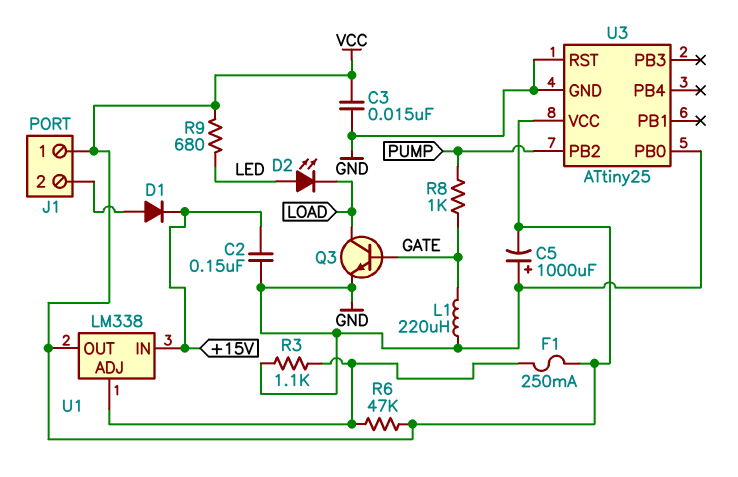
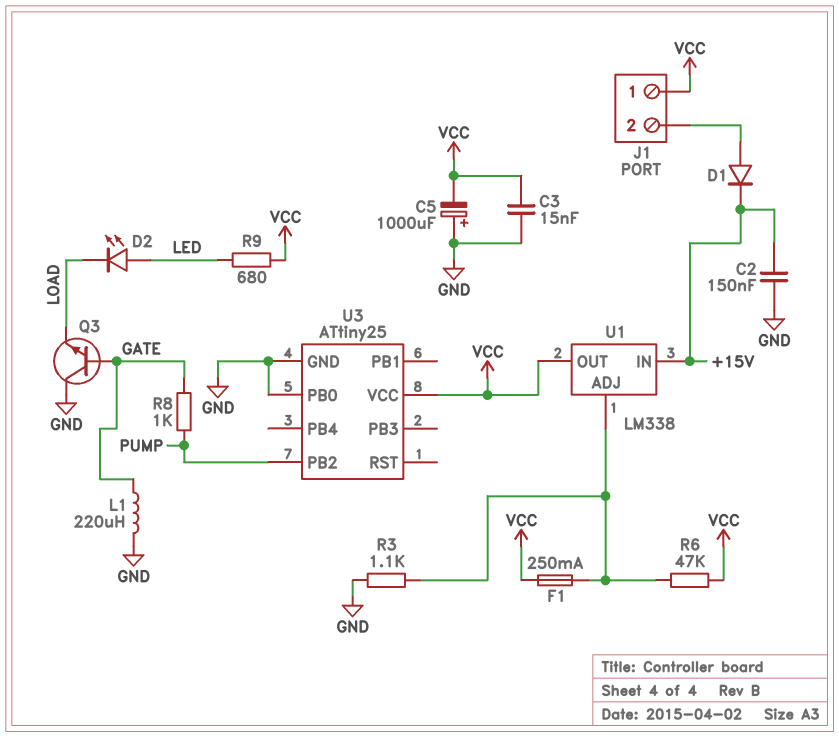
Q3: NPN (B GATE, C LOAD, E GND) -> NPN (B GATE, C GND, E LOAD)
U3 pin RST: GND -> none

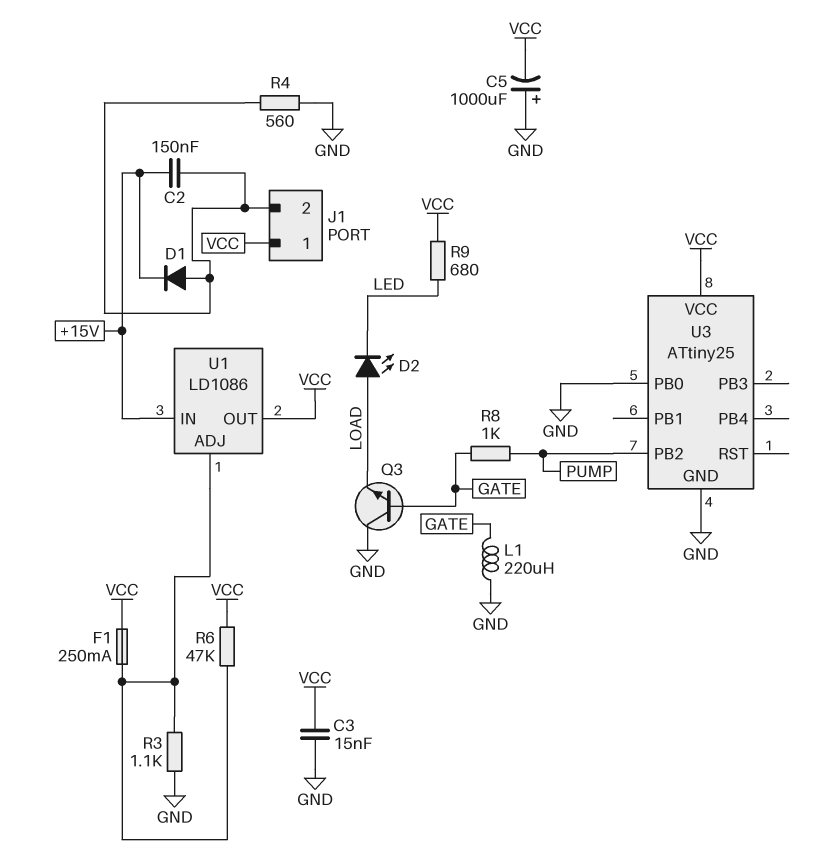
C2: 150nF (+15V, GND) -> 150nF (+15V, J1/2)
D2: LED (A LED, K LOAD) -> LED (A LOAD, K LED)
R4: none -> 560 (GND, J1/2)
U1: LM338 -> LD1086

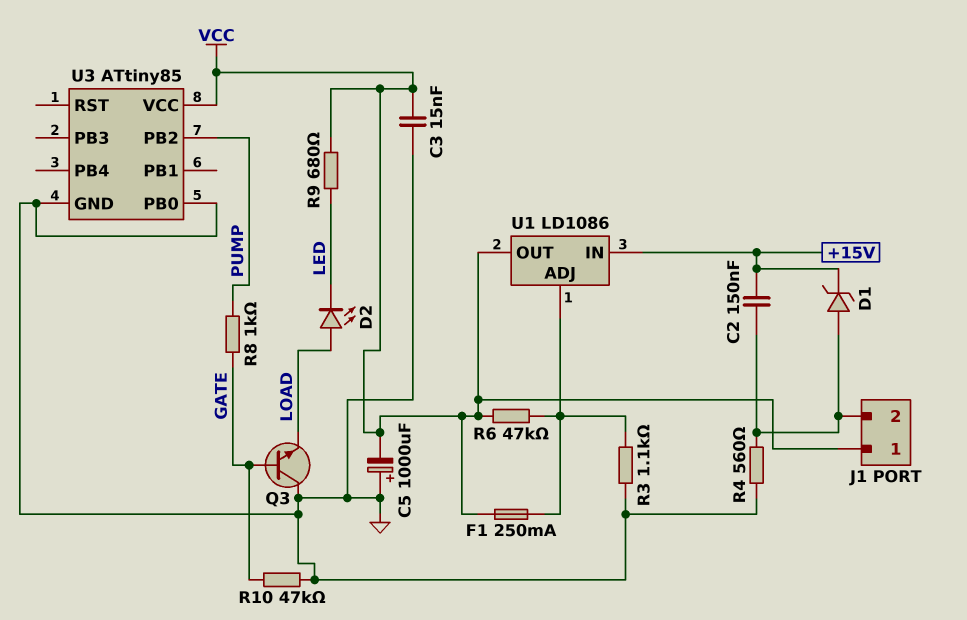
D1: diode (A J1/2, K +15V) -> zener (A J1/2, K +15V)
L1: 220uH (GATE, GND) -> none
R10: none -> 47k (GATE, GND)
U3: ATtiny25 -> ATtiny85

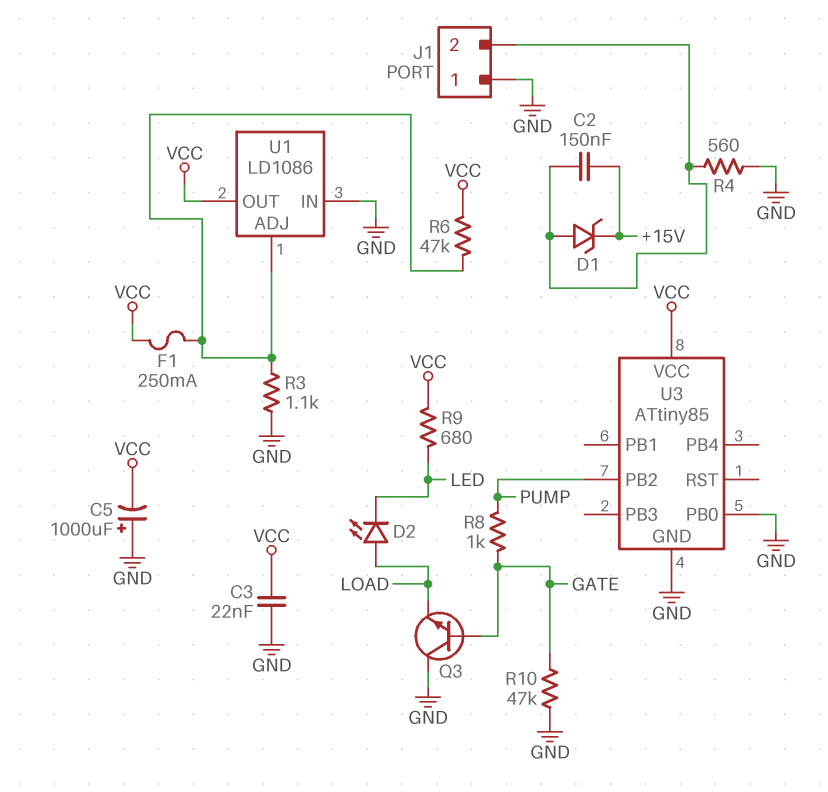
C3: 15nF (GND, VCC) -> 22nF (GND, VCC)
J1 pin 1: VCC -> GND
U1 pin IN: +15V -> GND

